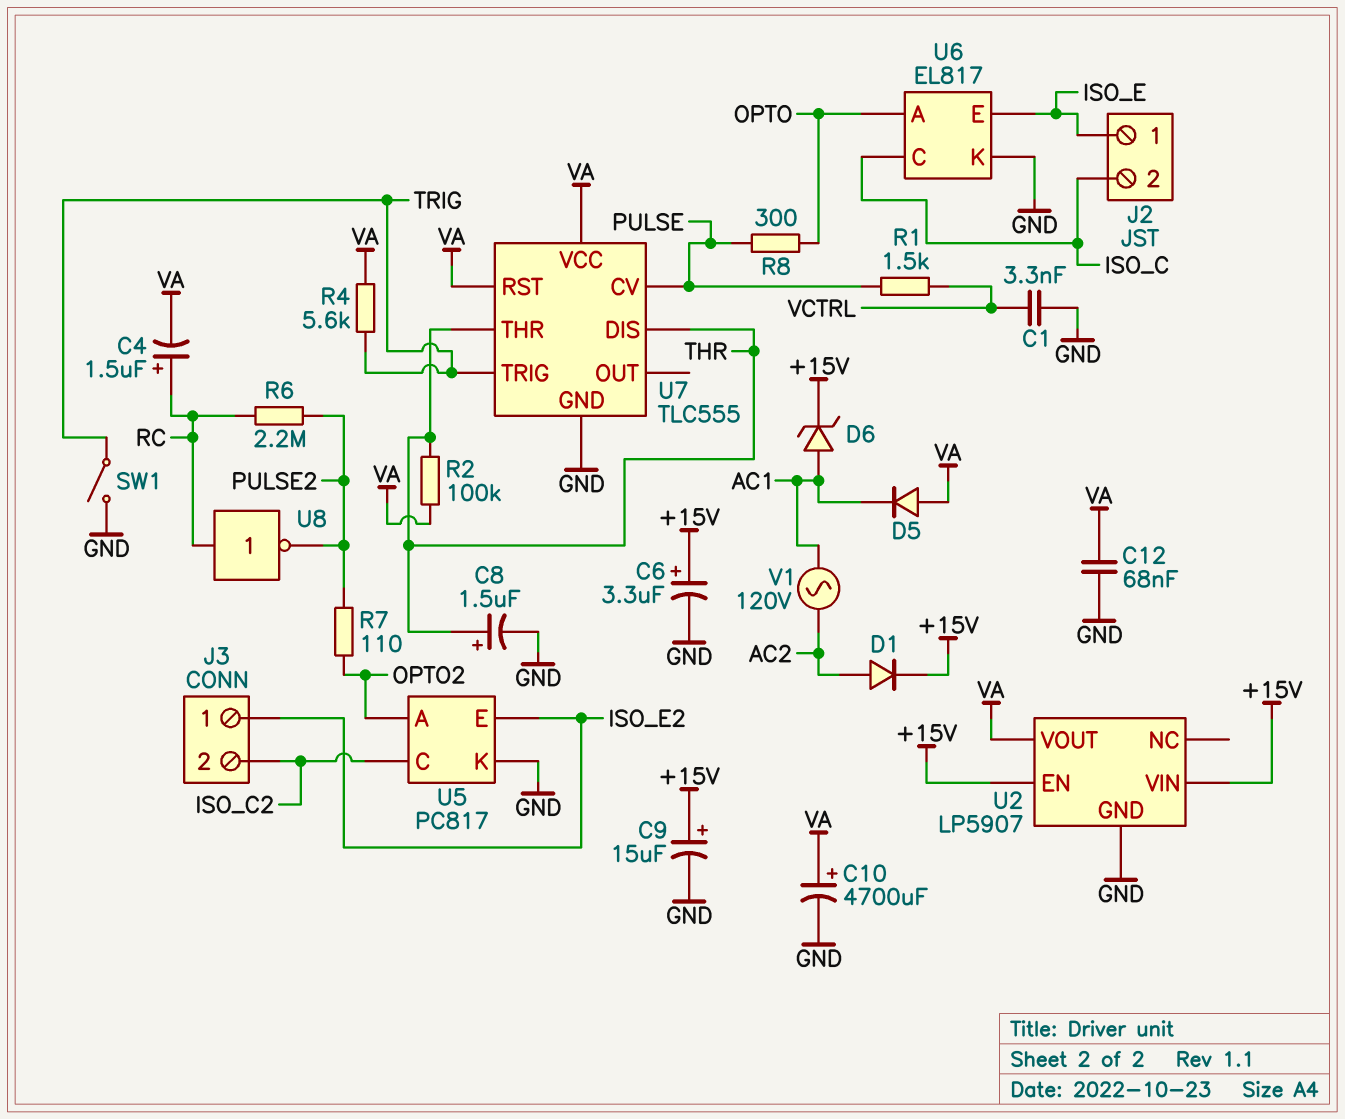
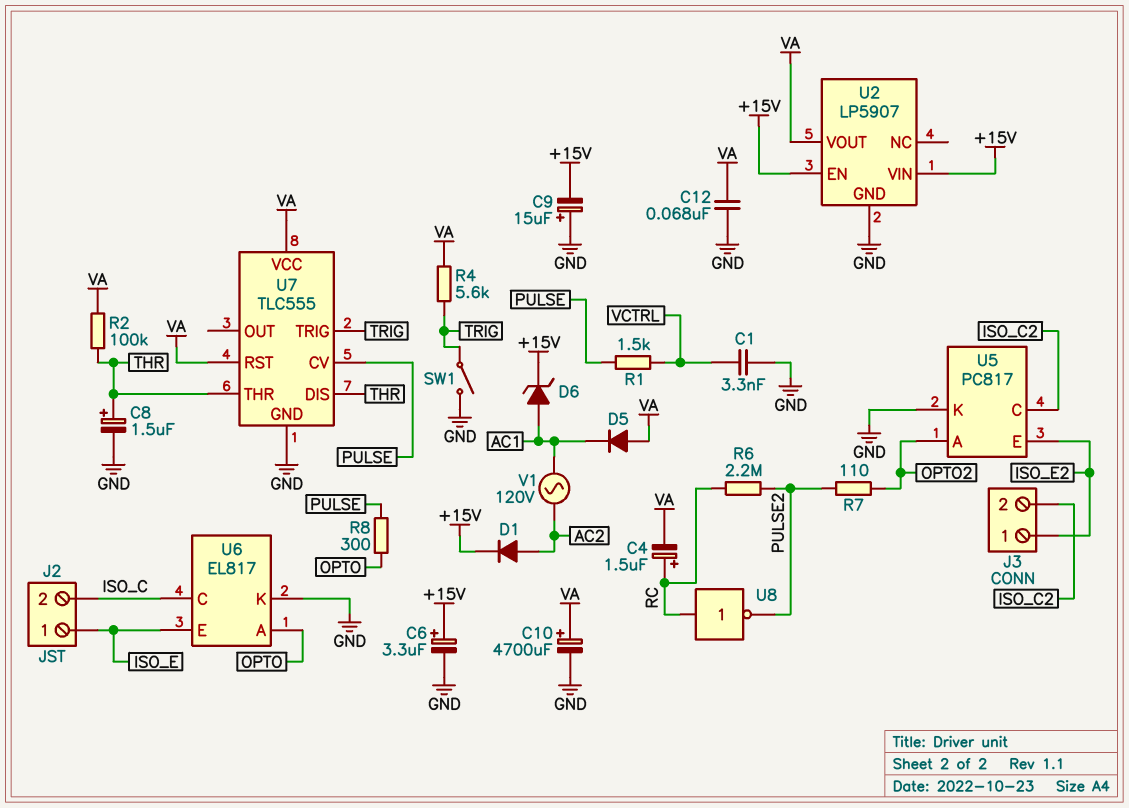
C9: 15uF (plus +15V, minus GND) -> 15uF (plus GND, minus +15V)

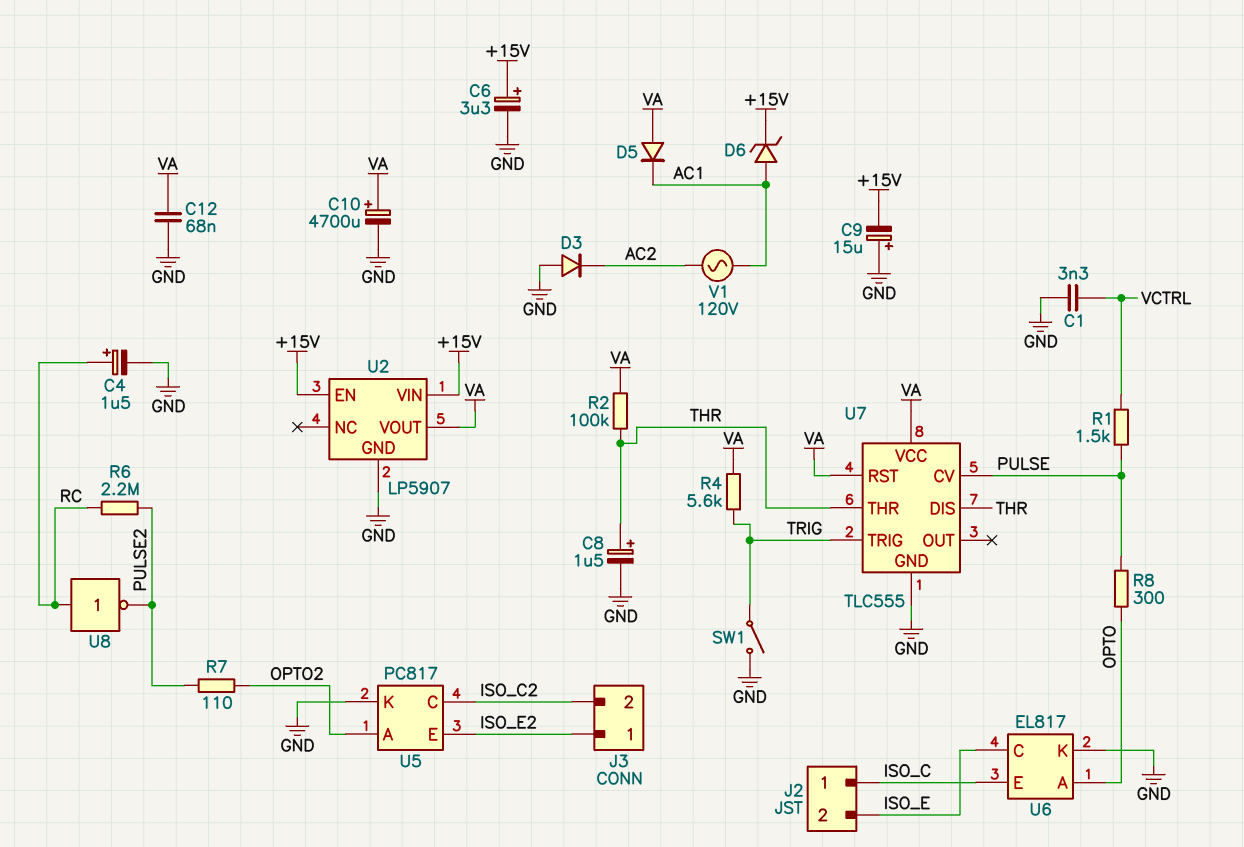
C4: 1.5uF (plus RC, minus VA) -> 1.5uF (plus RC, minus GND)
D1: diode (A AC2, K +15V) -> none
D3: none -> diode (A GND, K AC2)
J2 pin 1: ISO_E -> ISO_C
J2 pin 2: ISO_C -> ISO_E
U6 pin C: ISO_C -> ISO_E
U6 pin E: ISO_E -> ISO_C

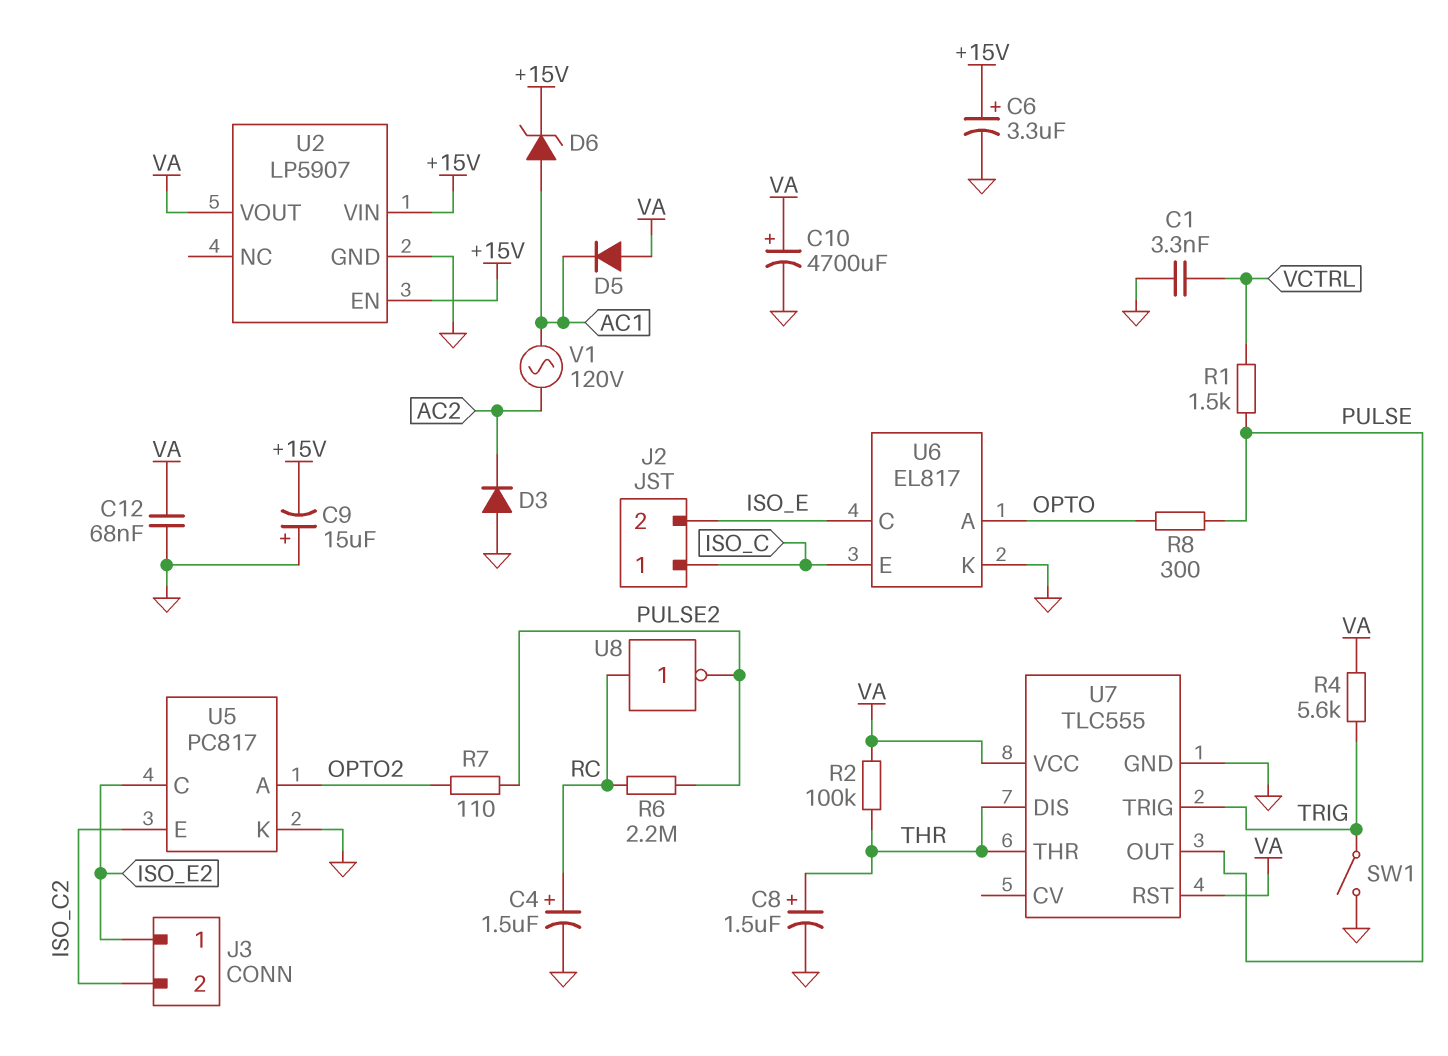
U5 pin C: ISO_C2 -> ISO_E2
U5 pin E: ISO_E2 -> ISO_C2
U7 pin CV: PULSE -> none
U7 pin OUT: none -> PULSE

